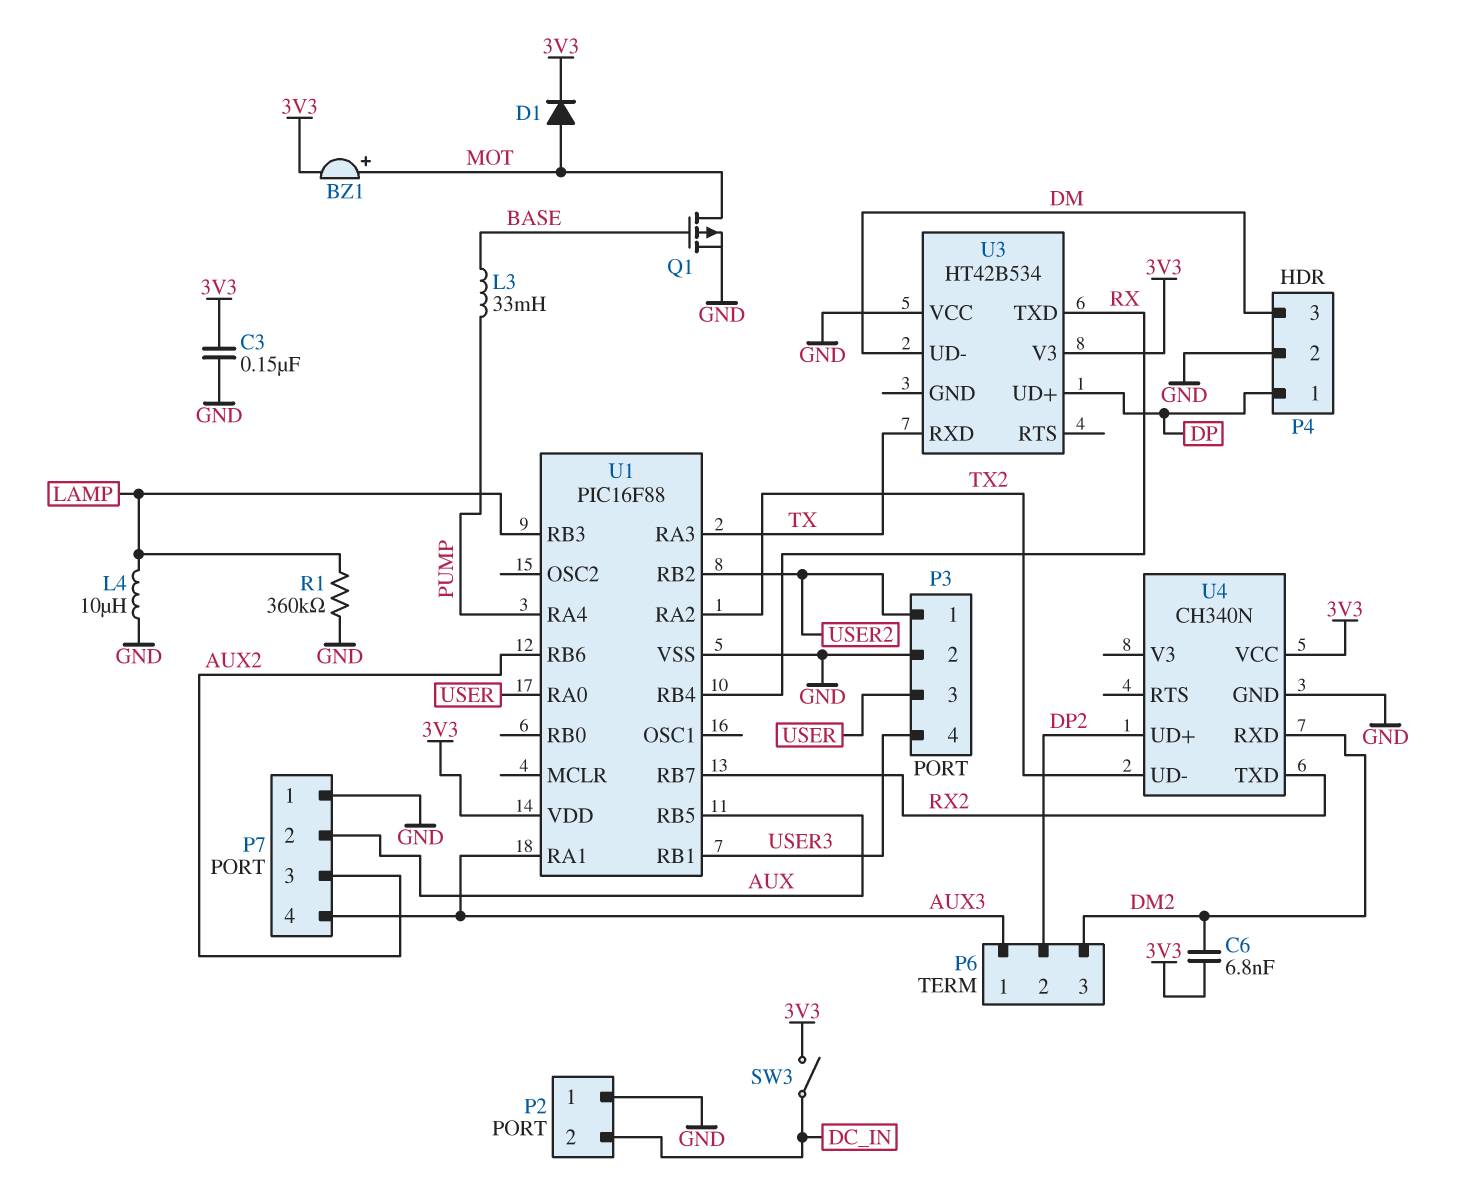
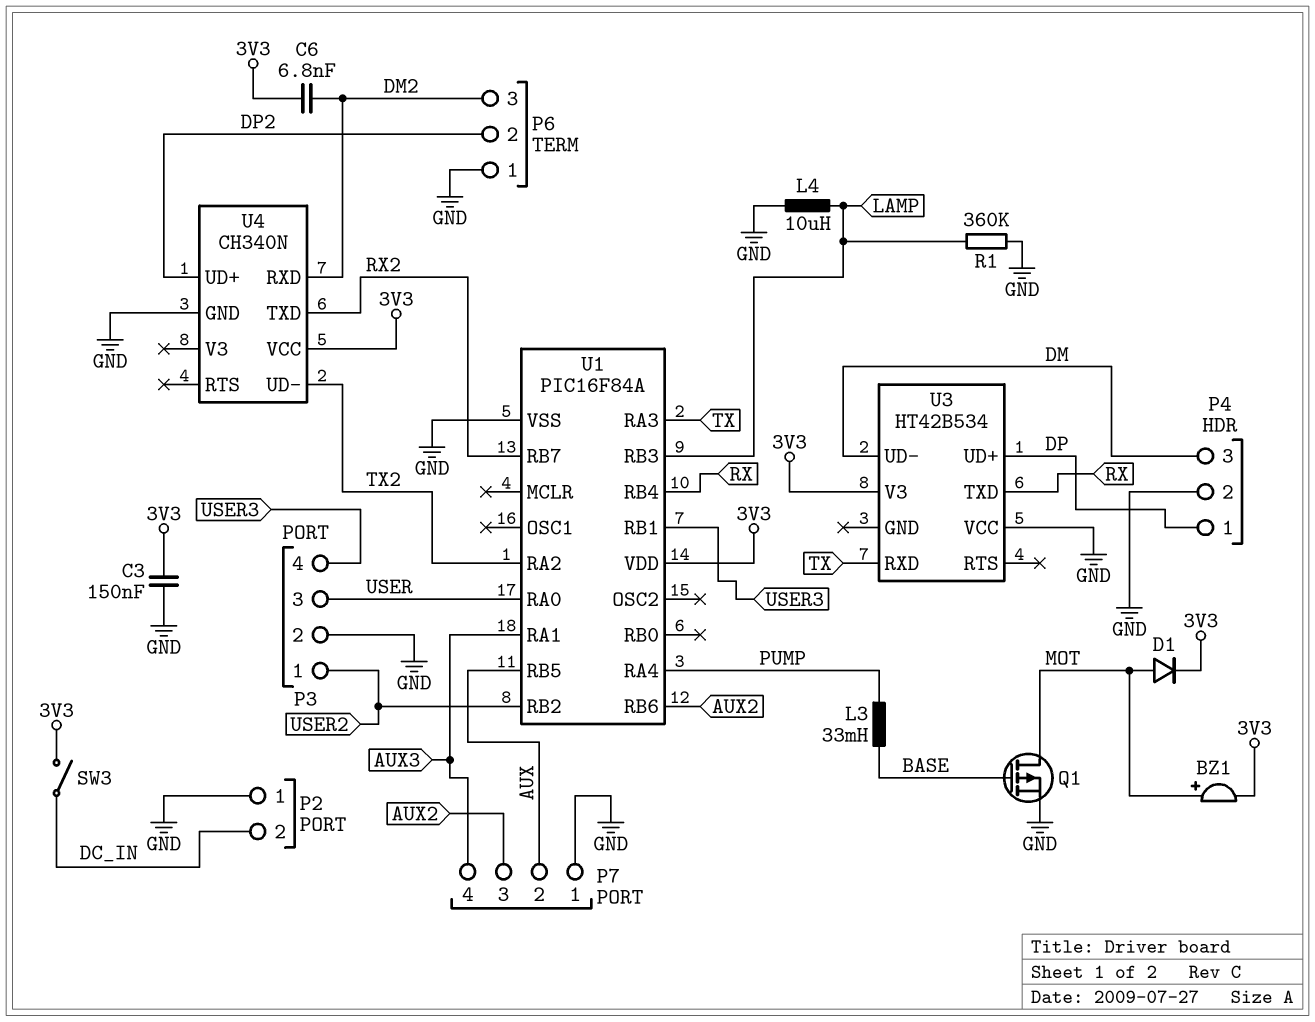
P6 pin 1: AUX3 -> GND
U1: PIC16F88 -> PIC16F84A

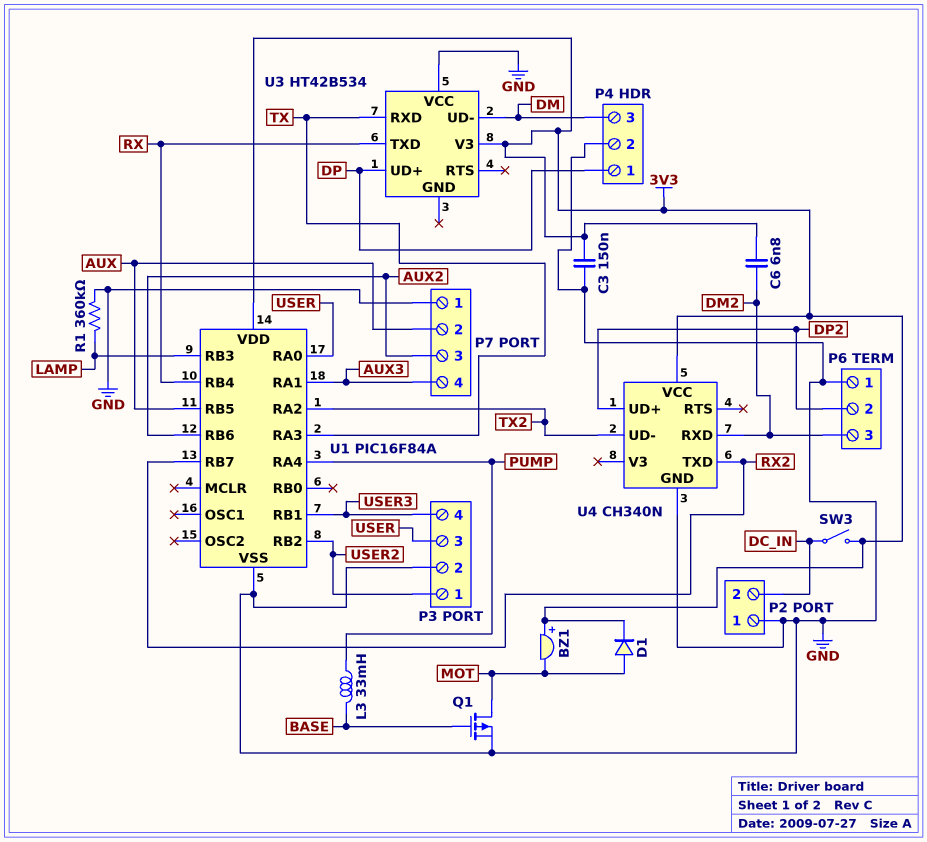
BZ1: buzzer (plus MOT, minus 3V3) -> buzzer (plus 3V3, minus MOT)
L4: 10uH (GND, LAMP) -> none

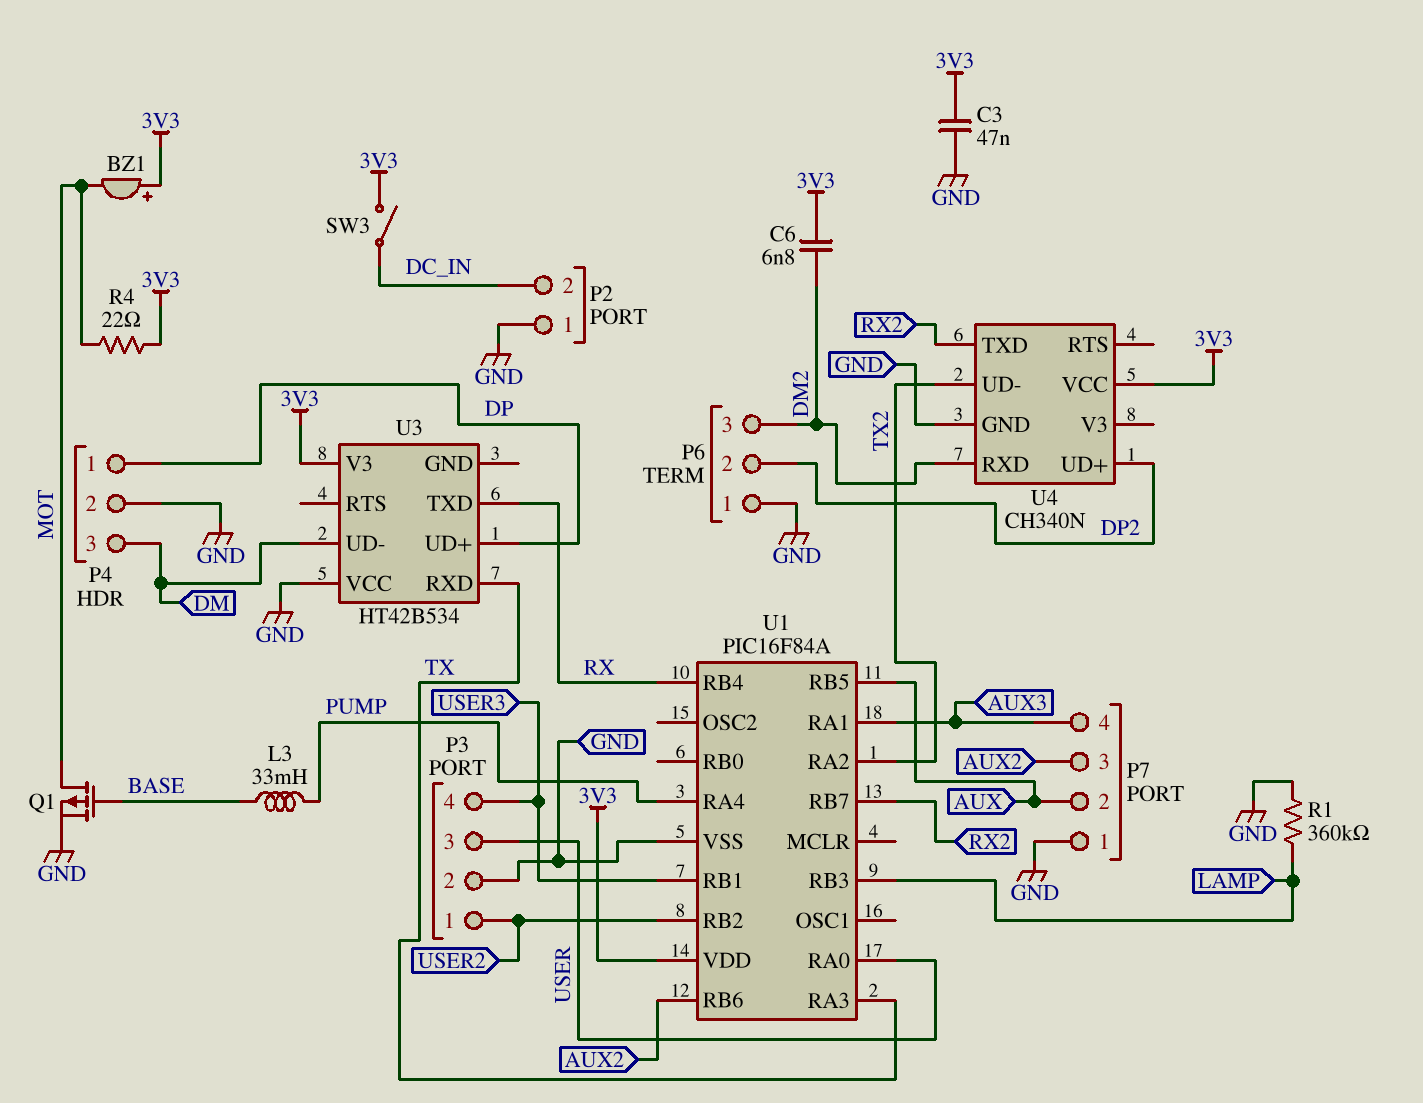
C3: 150nF (3V3, GND) -> 47nF (3V3, GND)
D1: diode (A MOT, K 3V3) -> none
R4: none -> 22 (3V3, MOT)

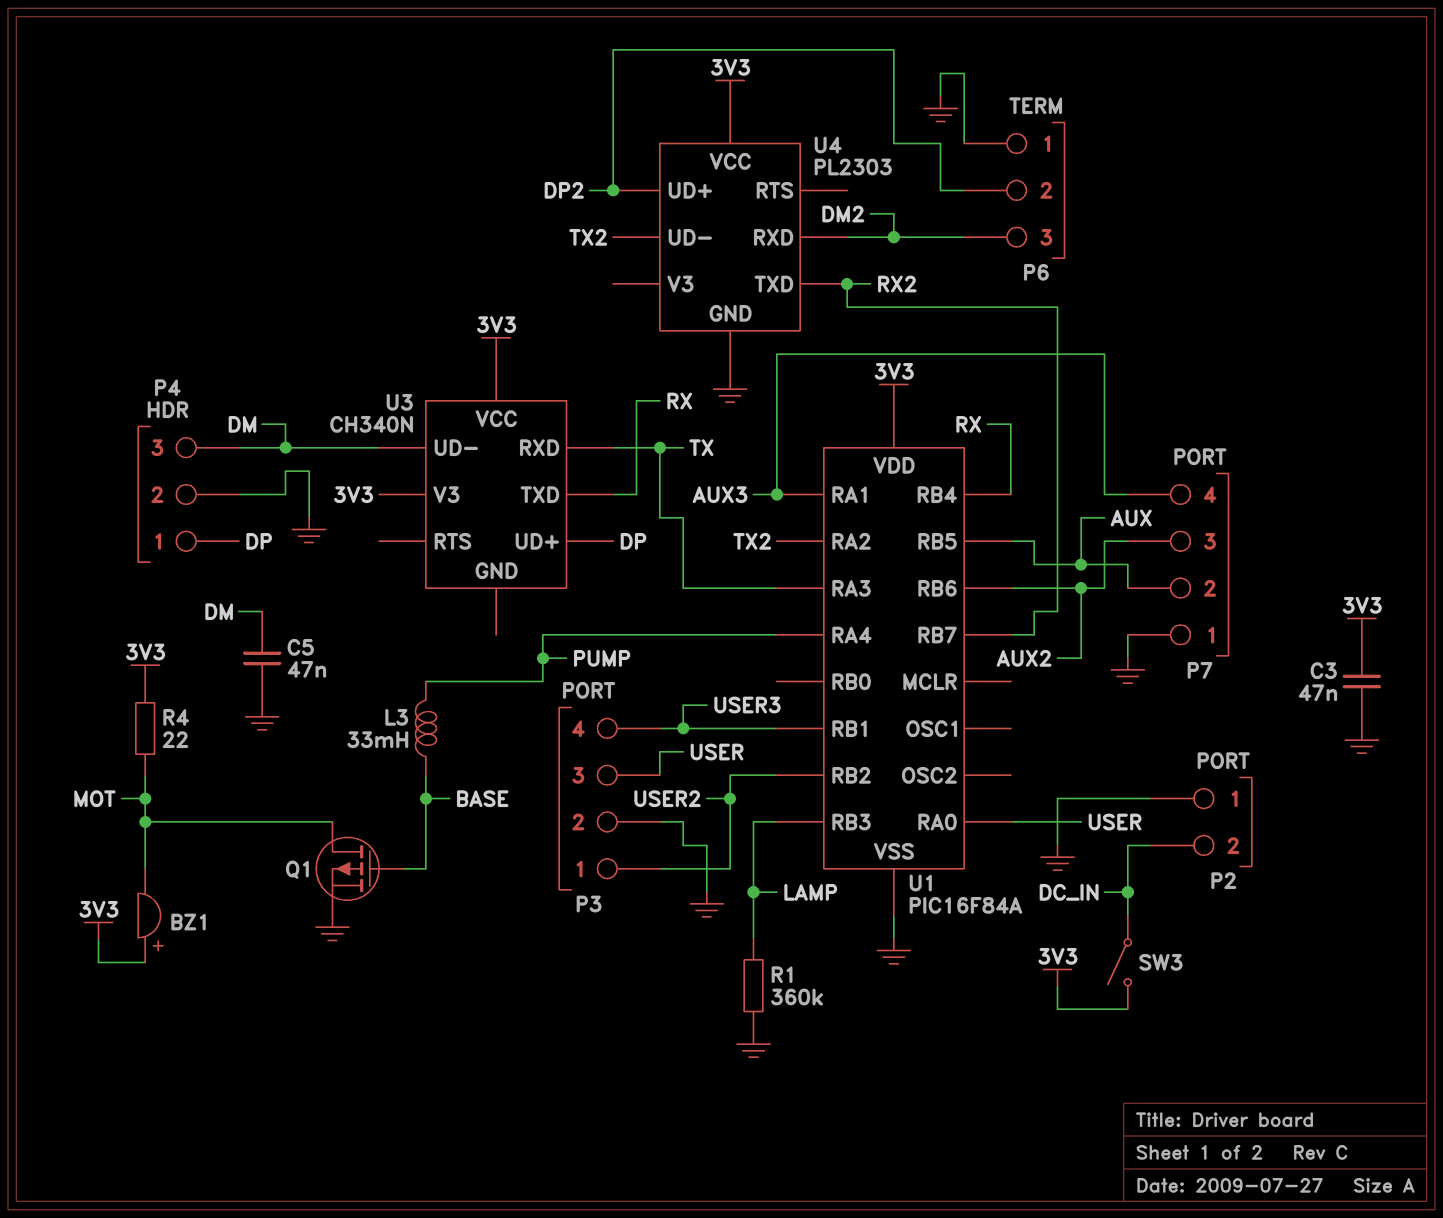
C5: none -> 47nF (DM, GND)
C6: 6.8nF (3V3, DM2) -> none
U3: HT42B534 -> CH340N
U3 pin VCC: GND -> 3V3
U4: CH340N -> PL2303

